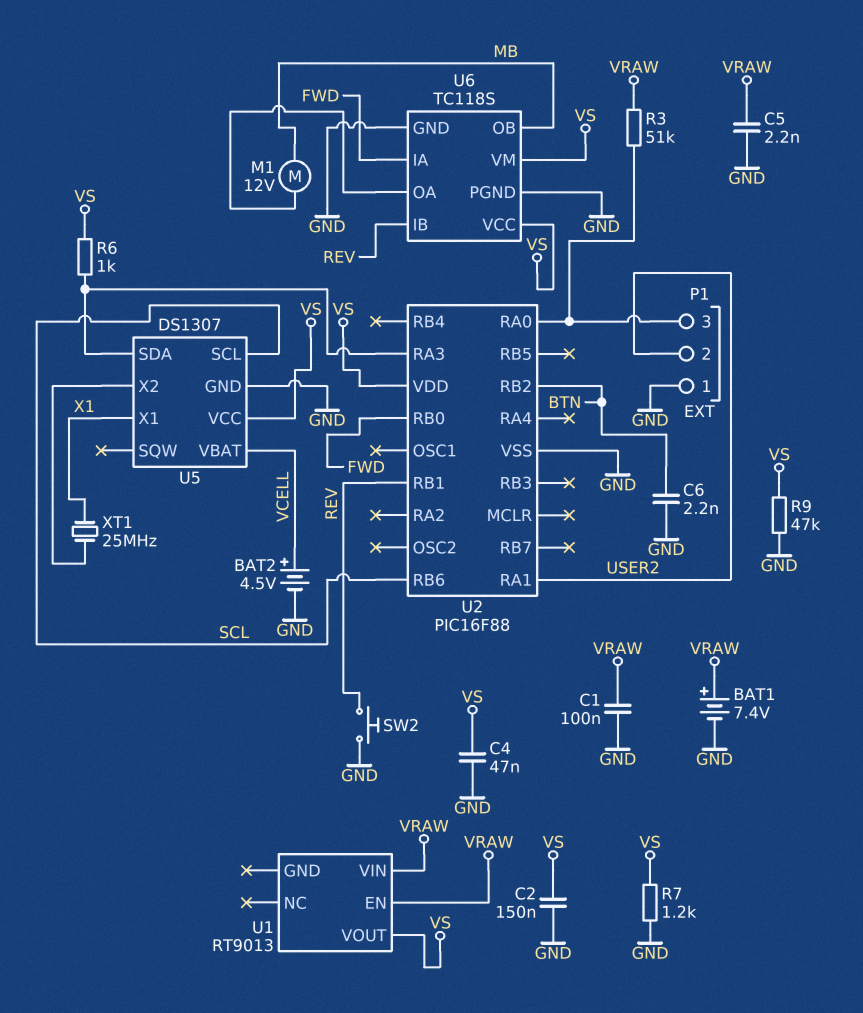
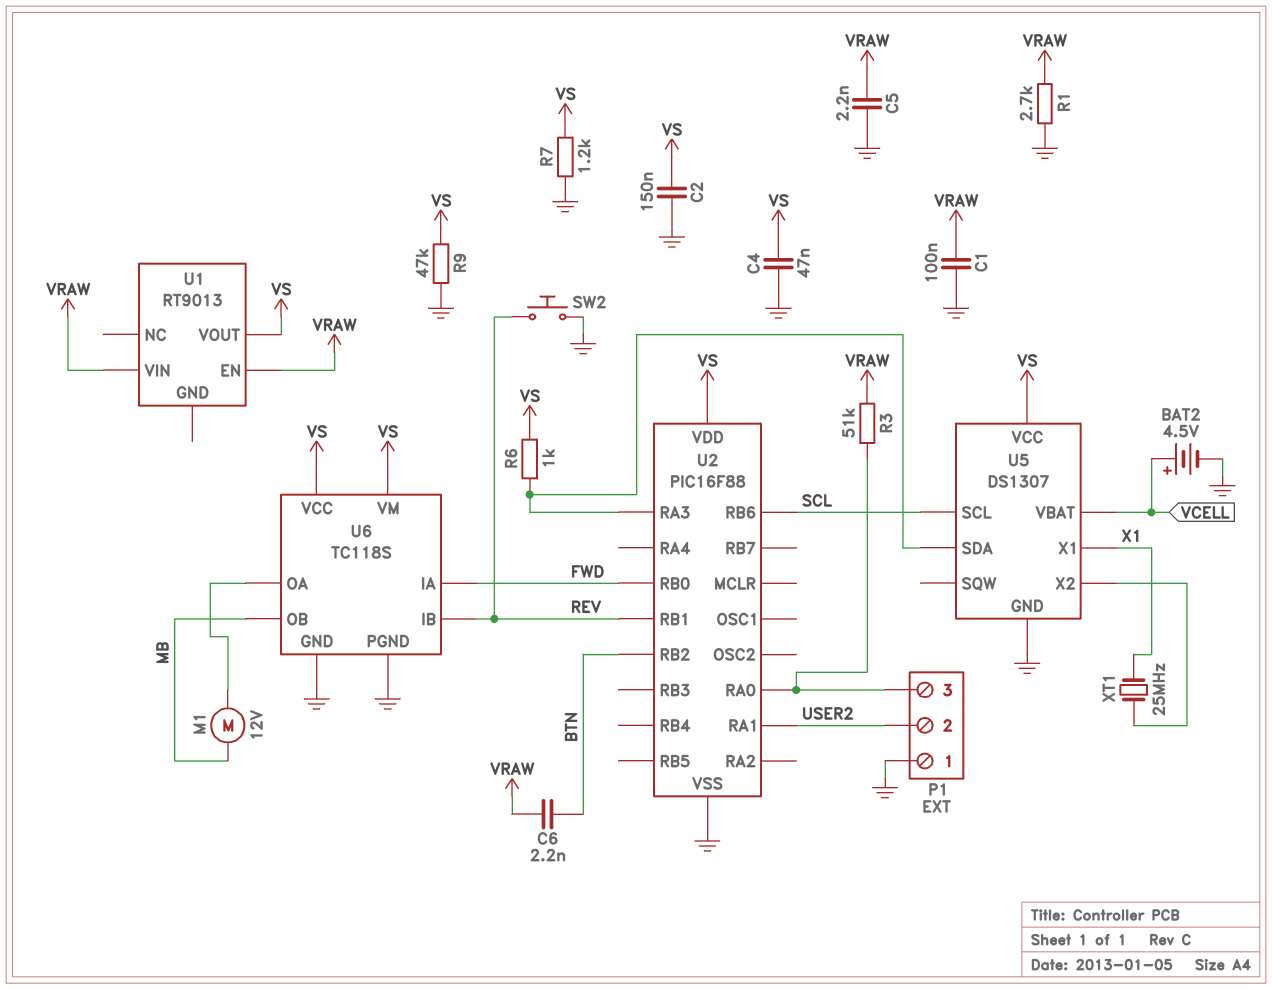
BAT1: 7.4V (plus VRAW, minus GND) -> none
C6: 2.2nF (BTN, GND) -> 2.2nF (BTN, VRAW)
R1: none -> 2.7k (GND, VRAW)

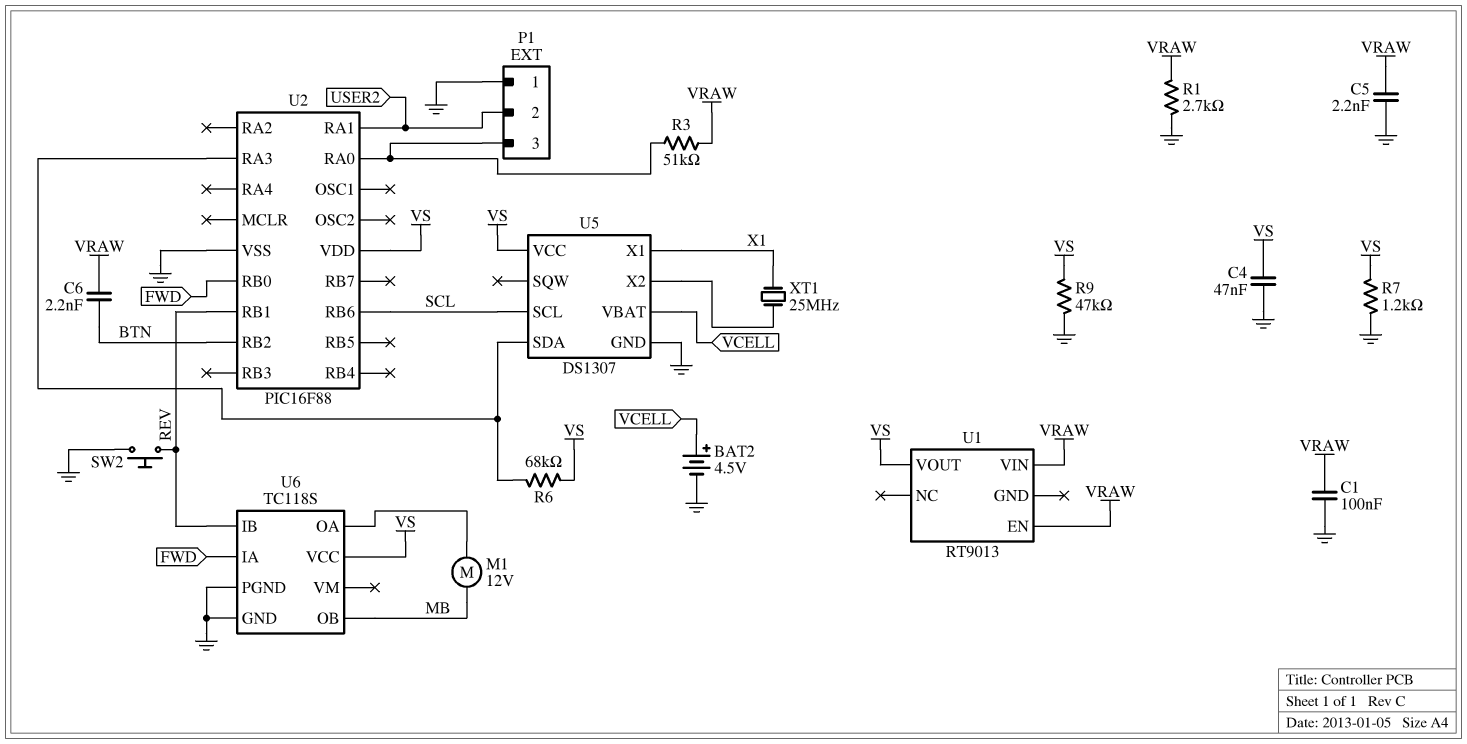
C2: 150nF (GND, VS) -> none
R6: 1k (U2/RA3, VS) -> 68k (U2/RA3, VS)
U6 pin VM: VS -> none

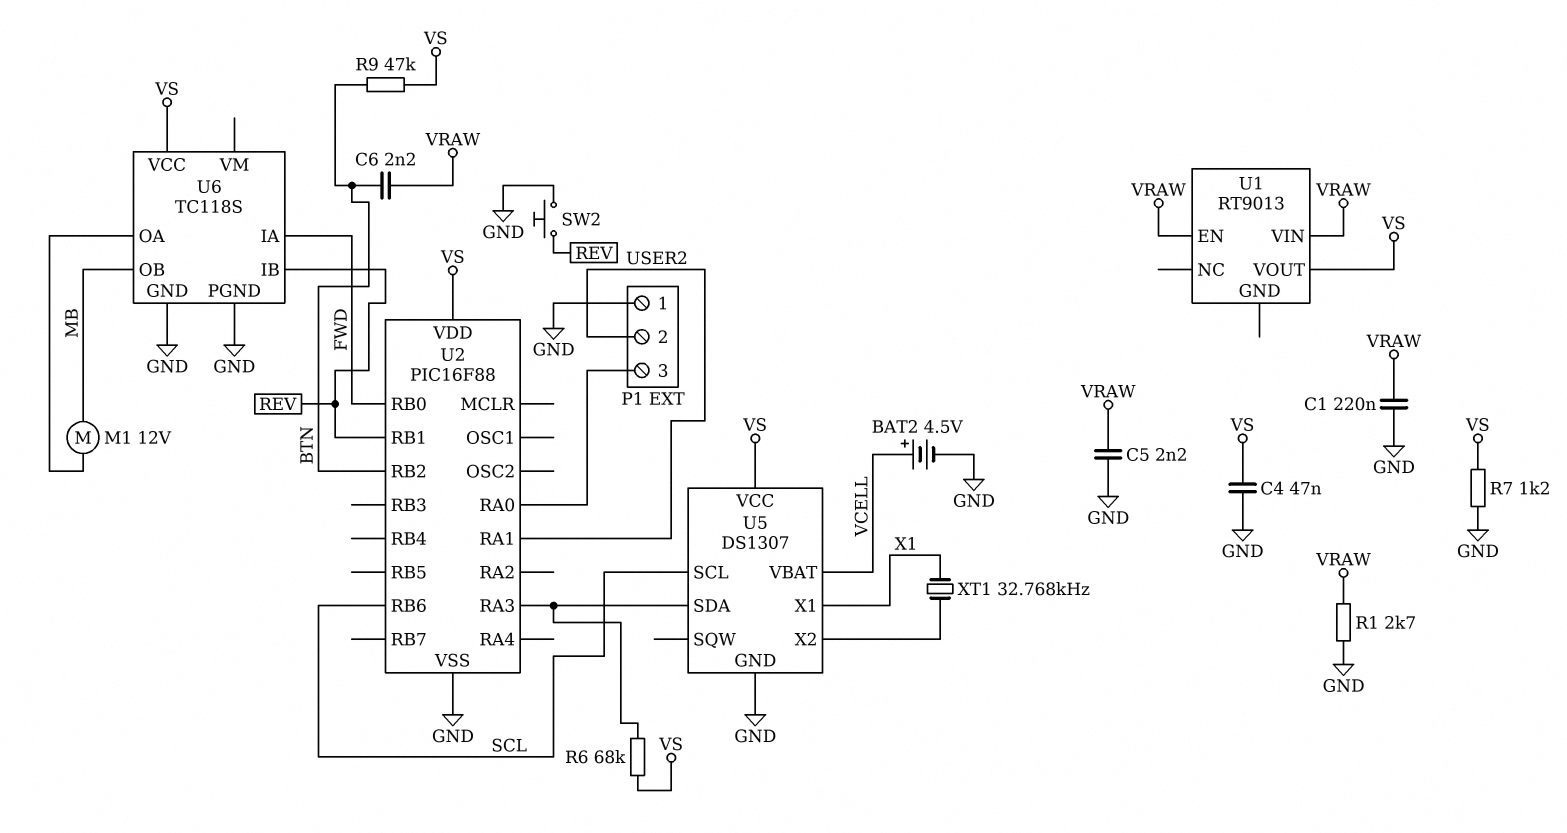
C1: 100nF (GND, VRAW) -> 220nF (GND, VRAW)
R3: 51k (P1/3, VRAW) -> none
R9: 47k (GND, VS) -> 47k (BTN, VS)
XT1: 25MHz (U5/X2, X1) -> 32.768kHz (U5/X2, X1)

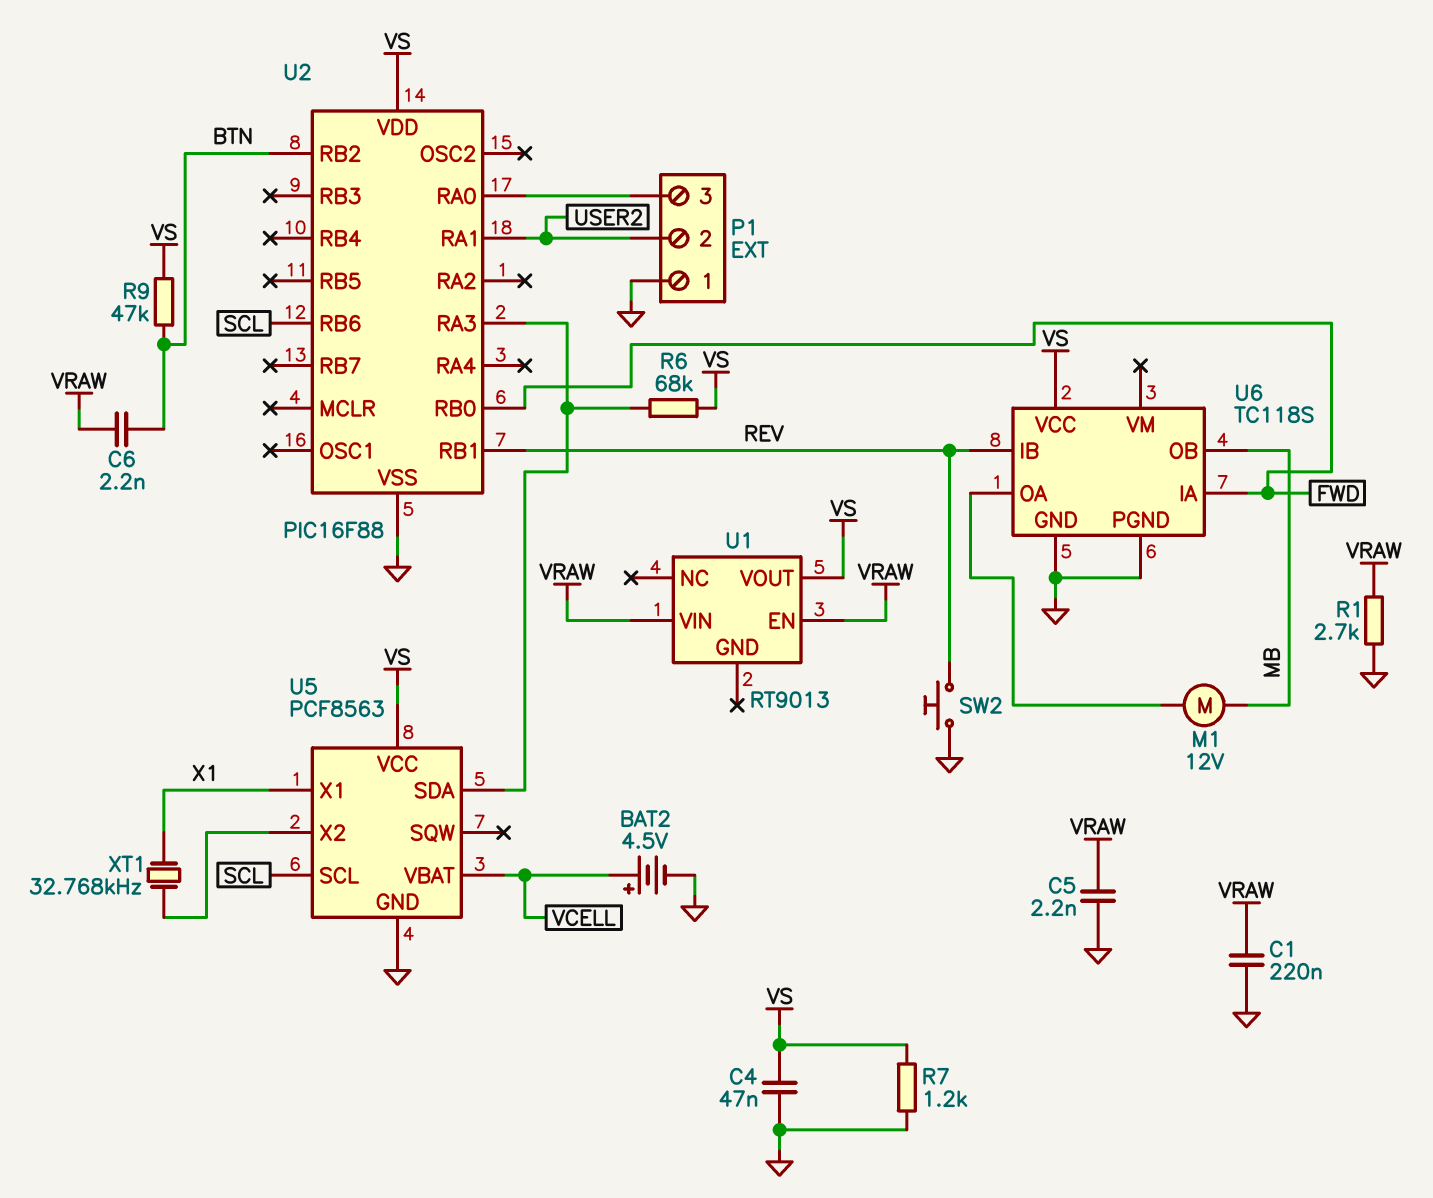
U5: DS1307 -> PCF8563

